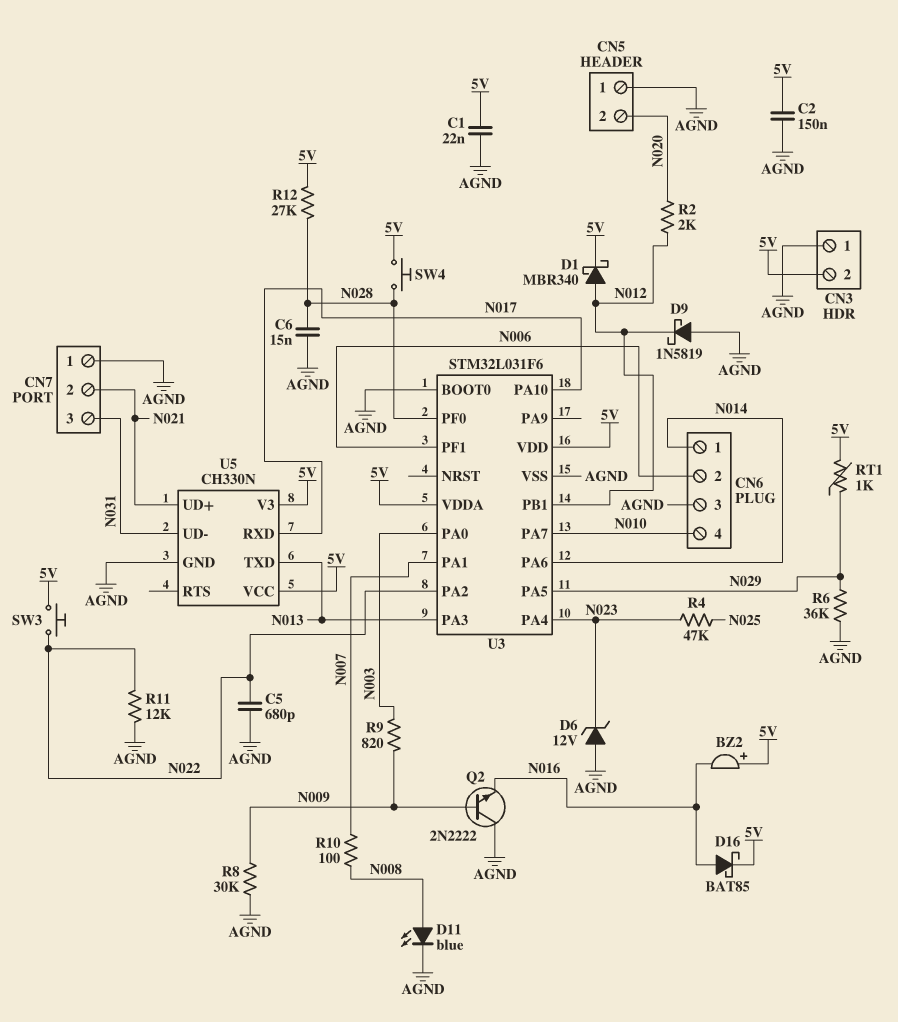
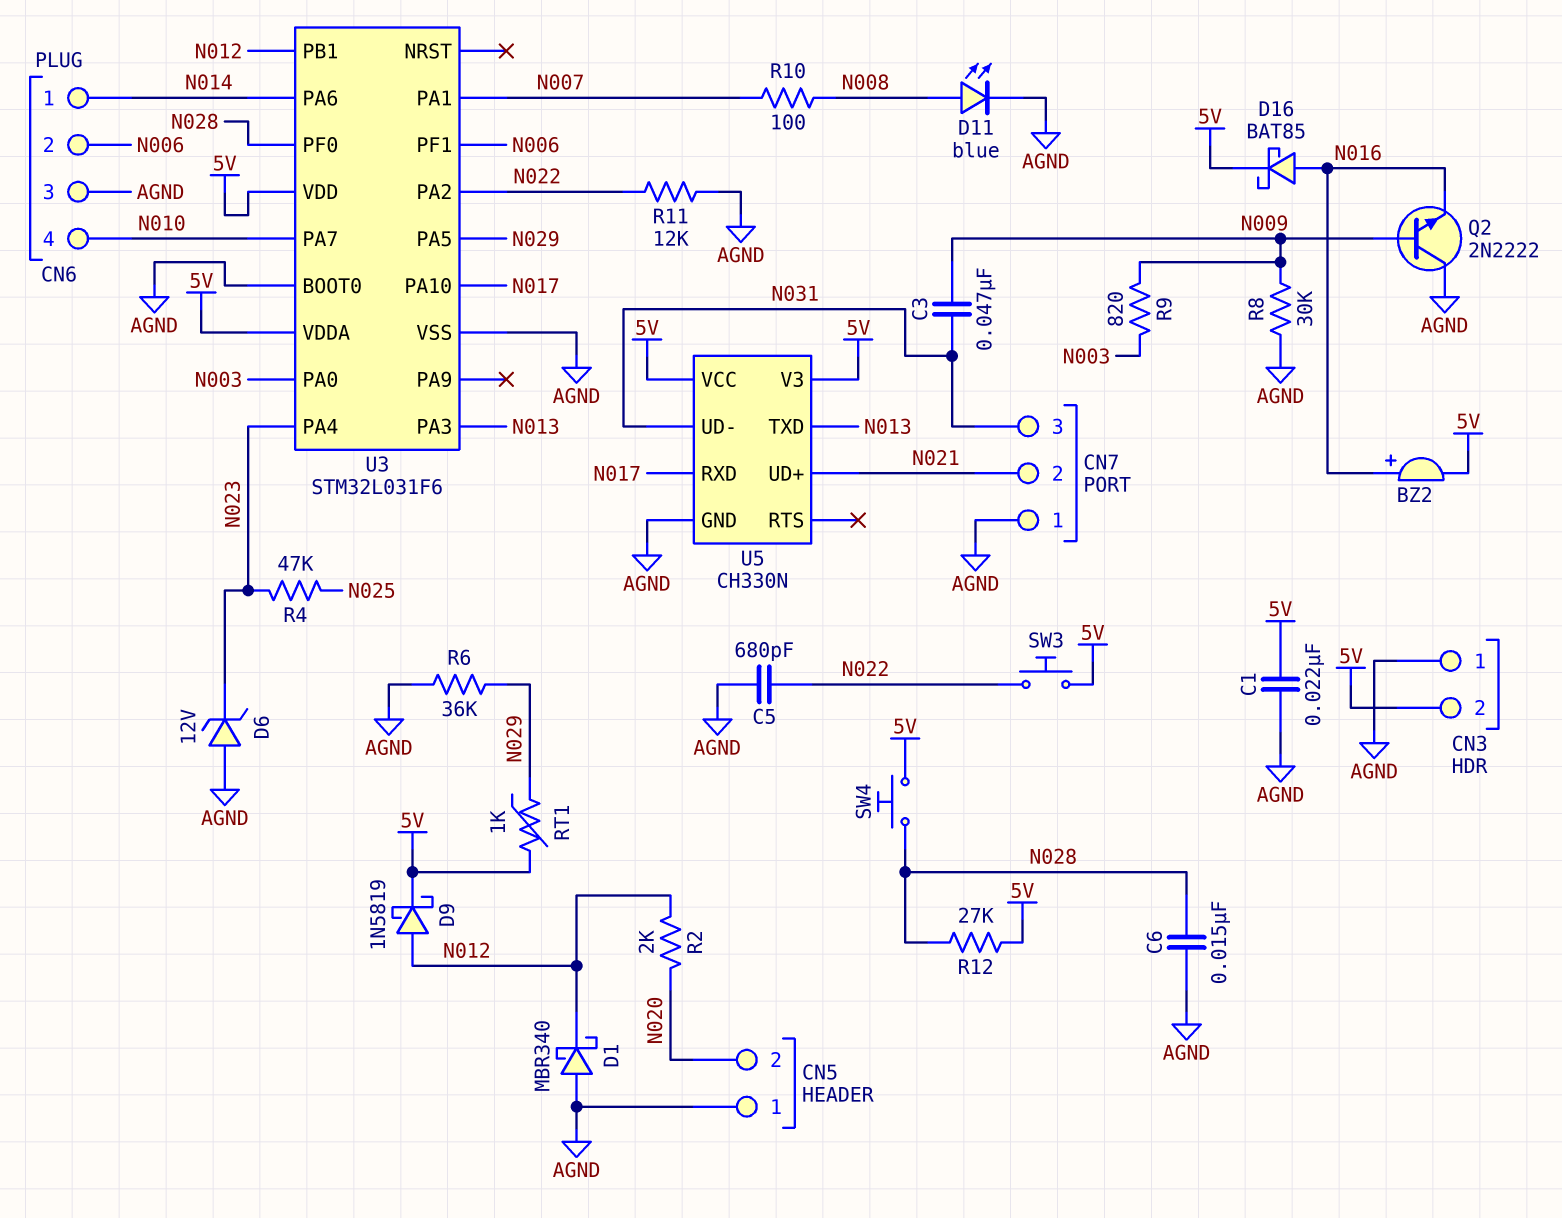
BZ2: buzzer (plus 5V, minus N016) -> buzzer (plus N016, minus 5V)
C2: 150nF (5V, AGND) -> none
C3: none -> 47nF (N009, N031)
D1: schottky MBR340 (A N012, K 5V) -> schottky MBR340 (A AGND, K N012)
D9: schottky 1N5819 (A AGND, K N012) -> schottky 1N5819 (A N012, K 5V)

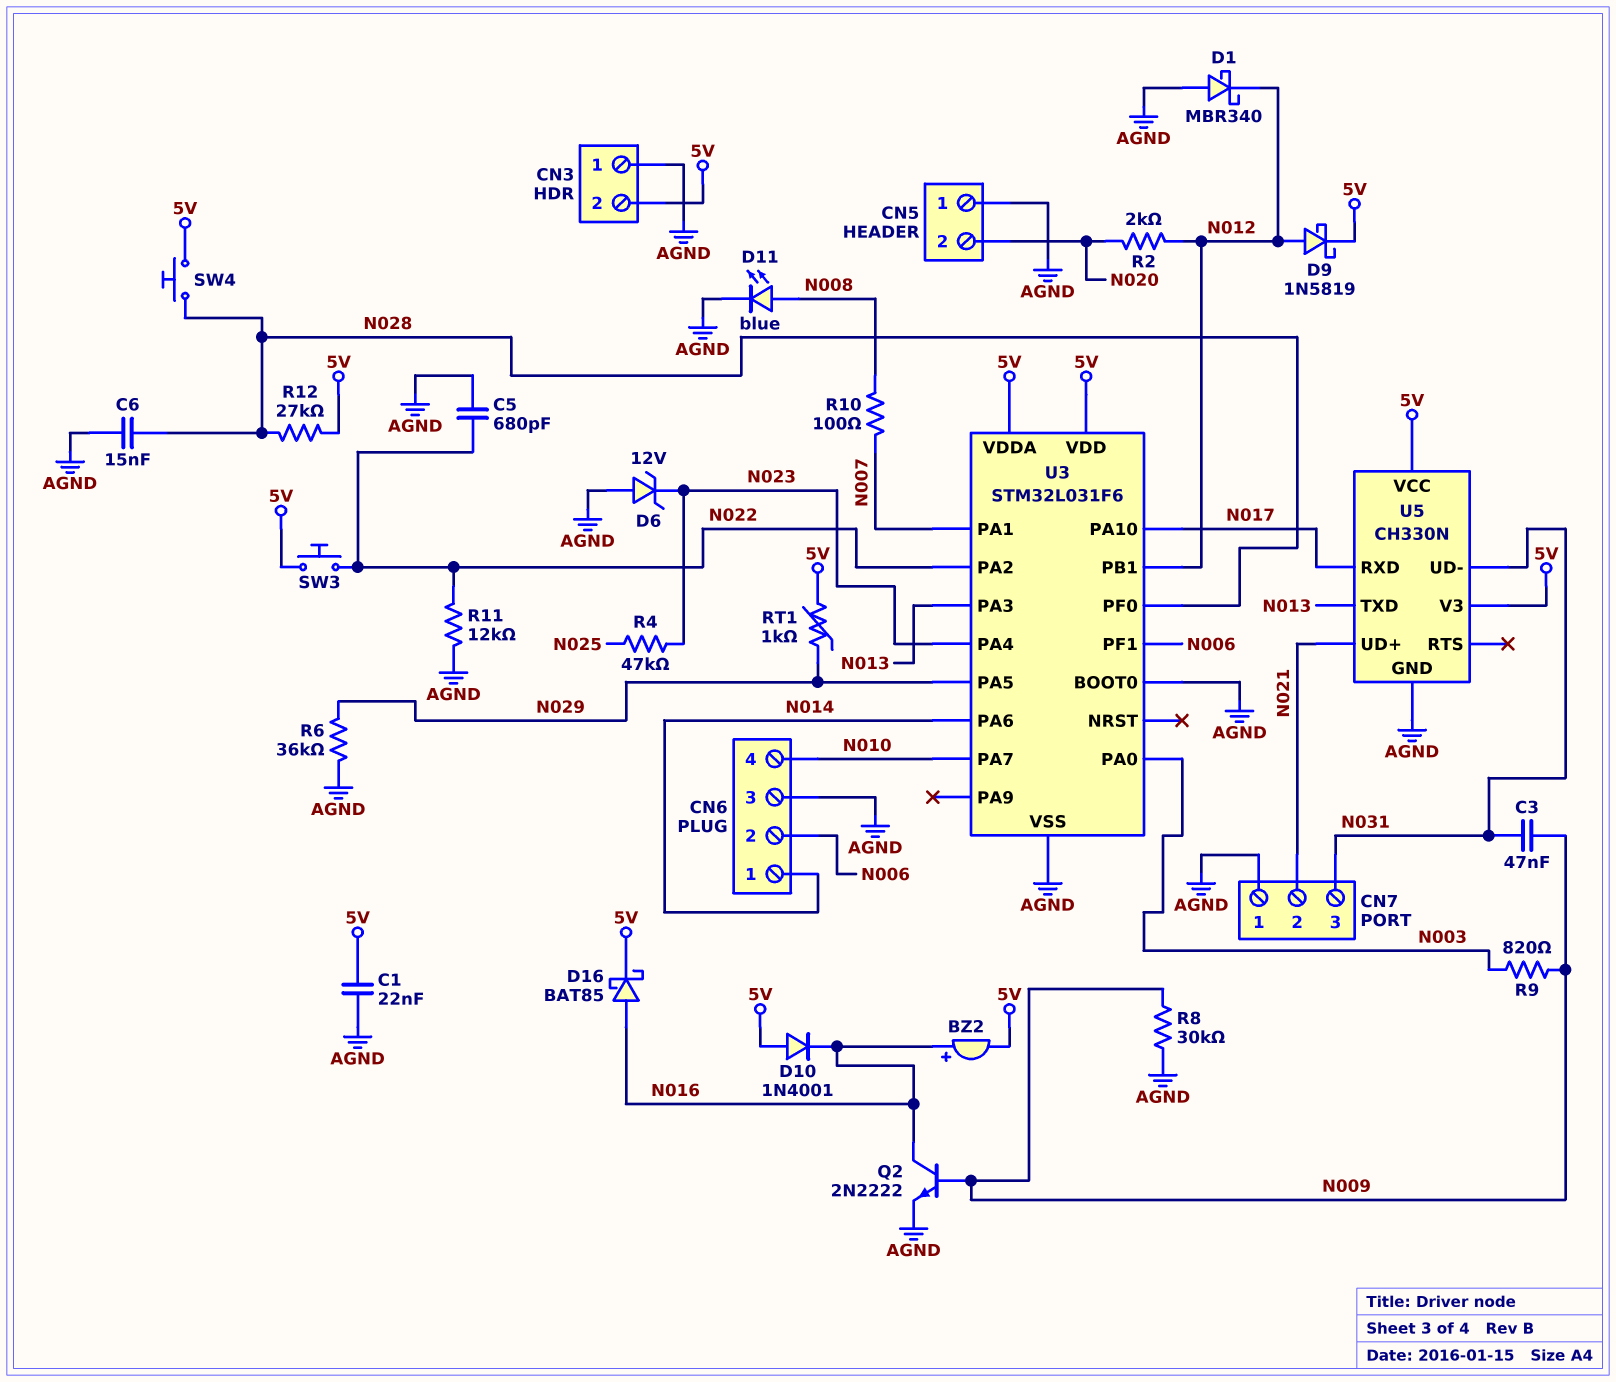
D10: none -> diode 1N4001 (A 5V, K N016)
Q2: NPN 2N2222 (B N009, C AGND, E N016) -> NPN 2N2222 (B N009, C N016, E AGND)

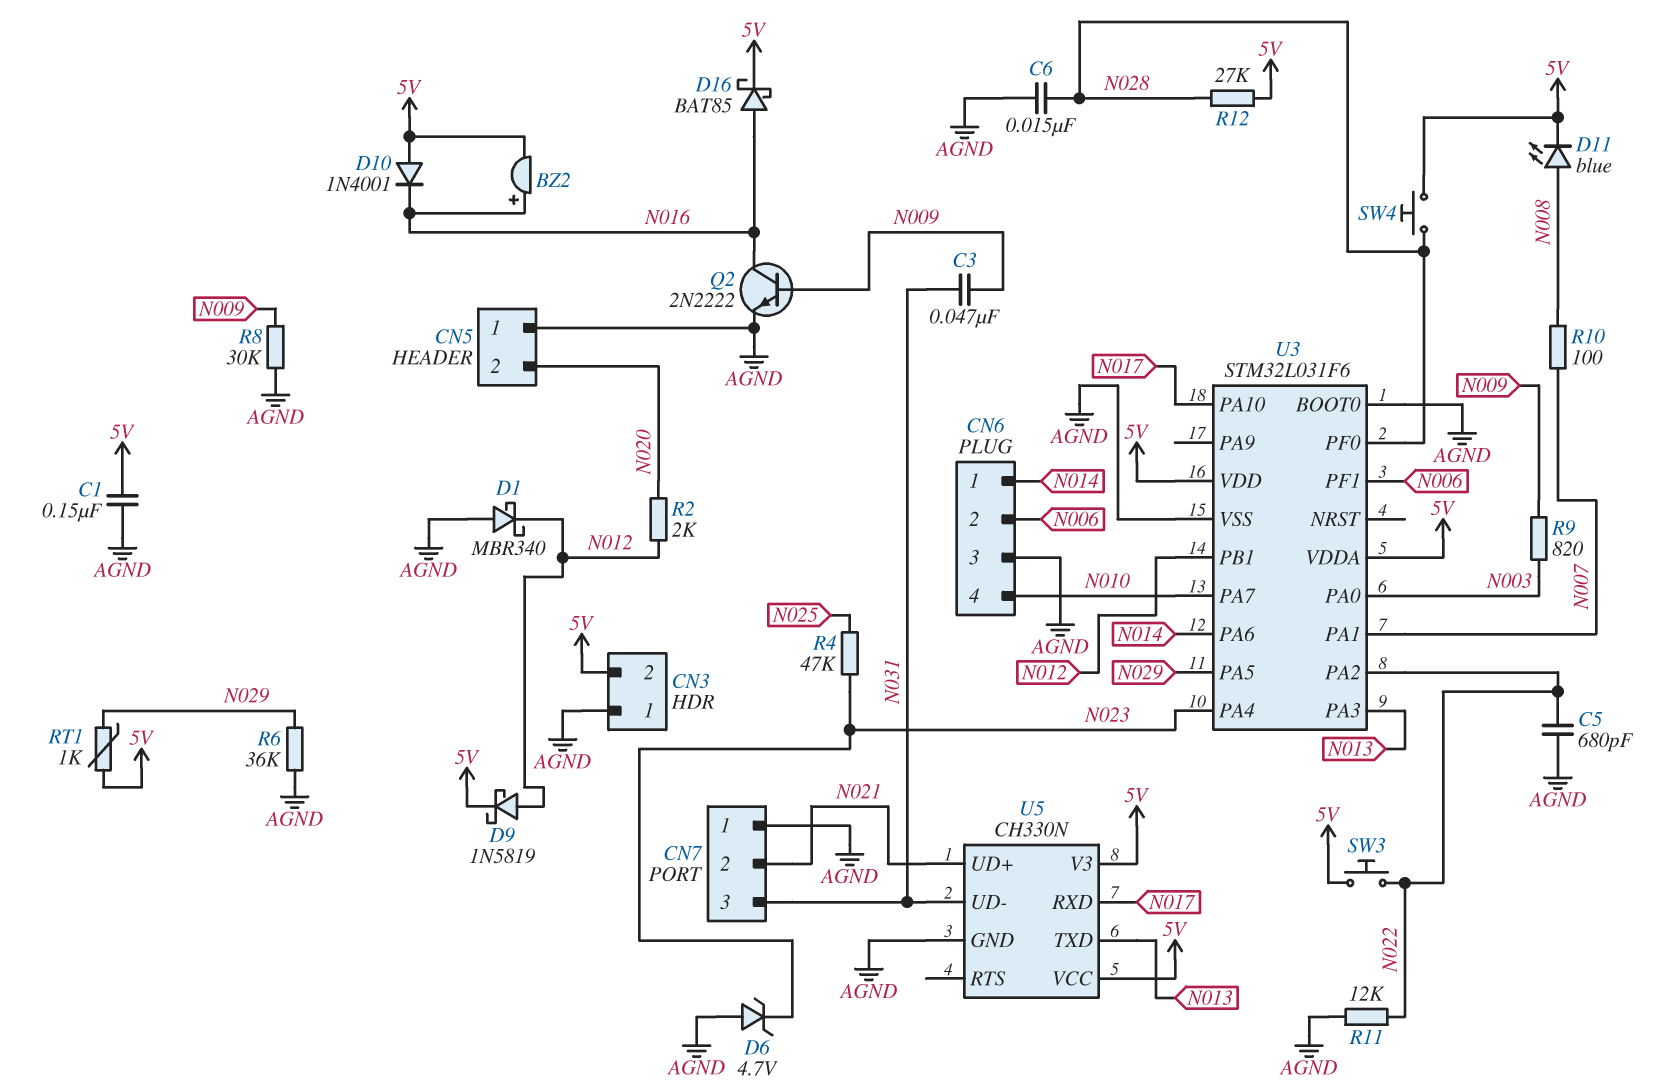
C1: 22nF (5V, AGND) -> 150nF (5V, AGND)
D6: zener 12V (A AGND, K N023) -> zener 4.7V (A AGND, K N023)
D11: LED blue (A N008, K AGND) -> LED blue (A N008, K 5V)

